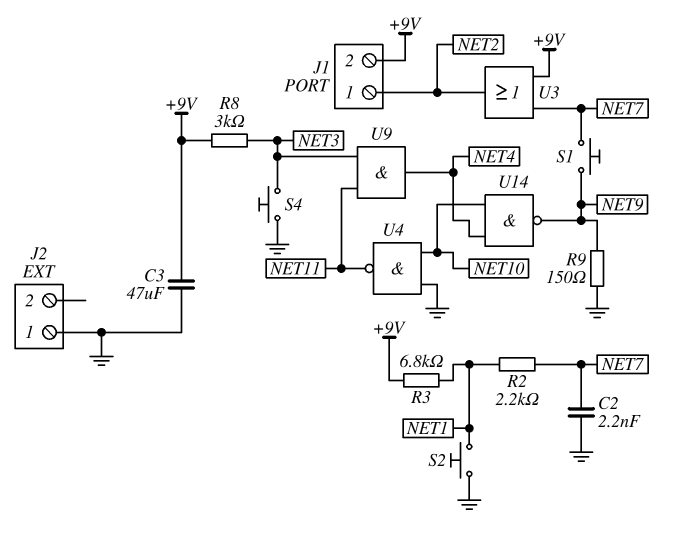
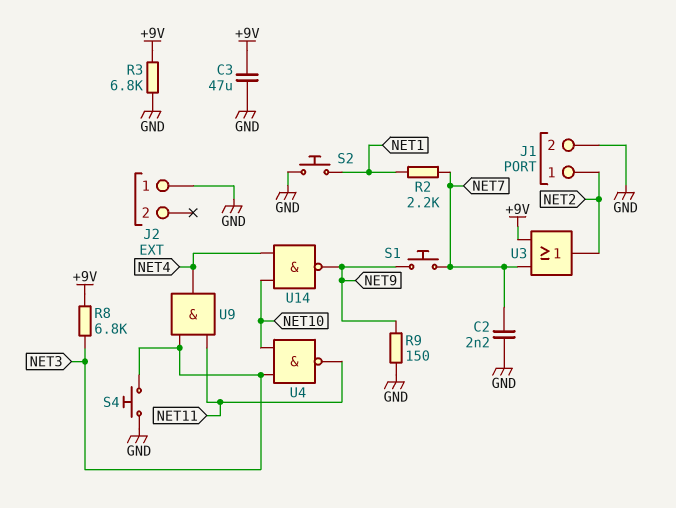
J1 pin 2: +9V -> GND
R3: 6.8k (+9V, NET1) -> 6.8k (+9V, GND)
R8: 3k (+9V, NET3) -> 6.8k (+9V, NET3)
U4: NAND (in GND, in NET10, out NET11) -> NAND (in NET3, in NET10, out NET11)

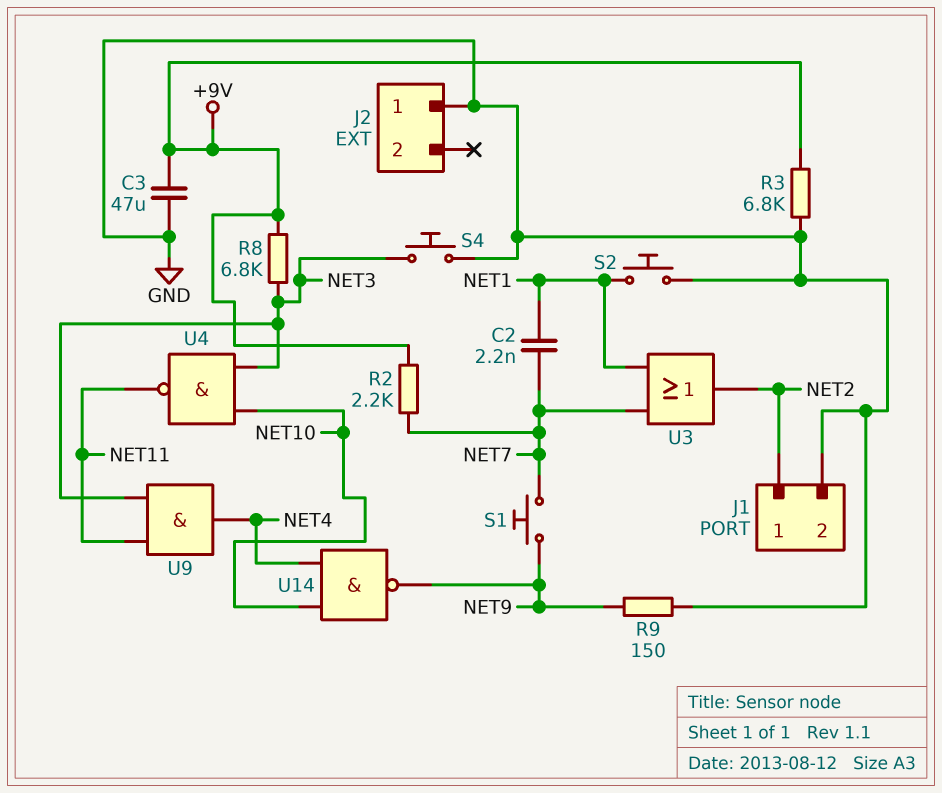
C2: 2.2nF (GND, NET7) -> 2.2nF (NET1, NET7)
R2: 2.2k (NET1, NET7) -> 2.2k (+9V, NET7)
U3: OR (in +9V, in NET7, out NET2) -> OR (in NET1, in NET7, out NET2)

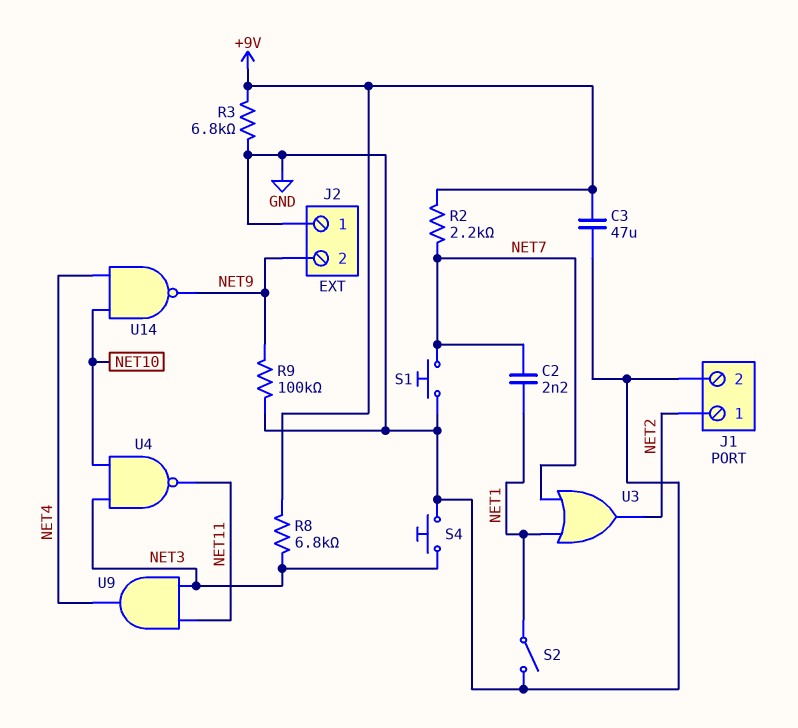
J2 pin 2: none -> NET9
R9: 150 (GND, NET9) -> 100k (GND, NET9)
S1: button (NET7, NET9) -> button (GND, NET7)
S2: button (GND, NET1) -> switch (GND, NET1)

